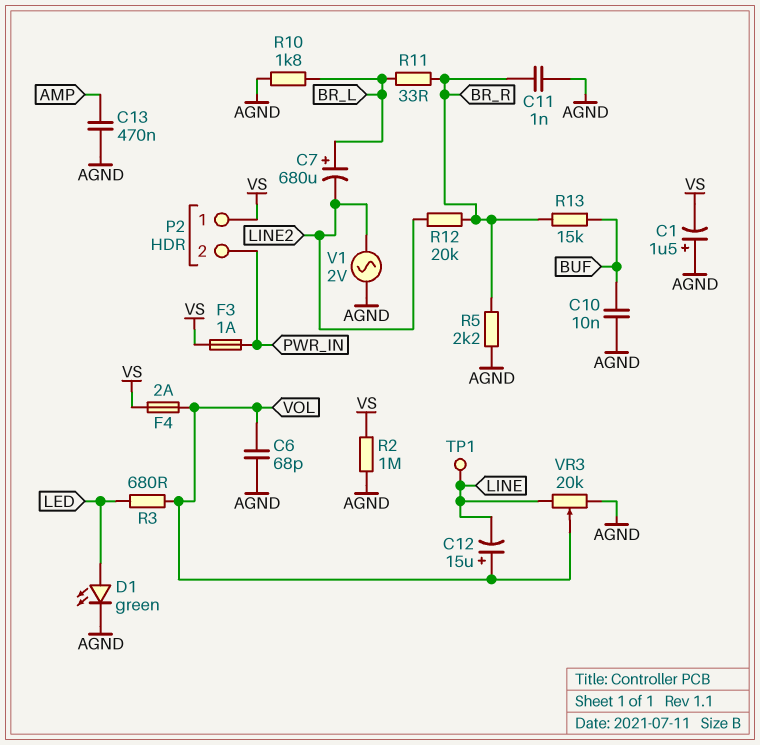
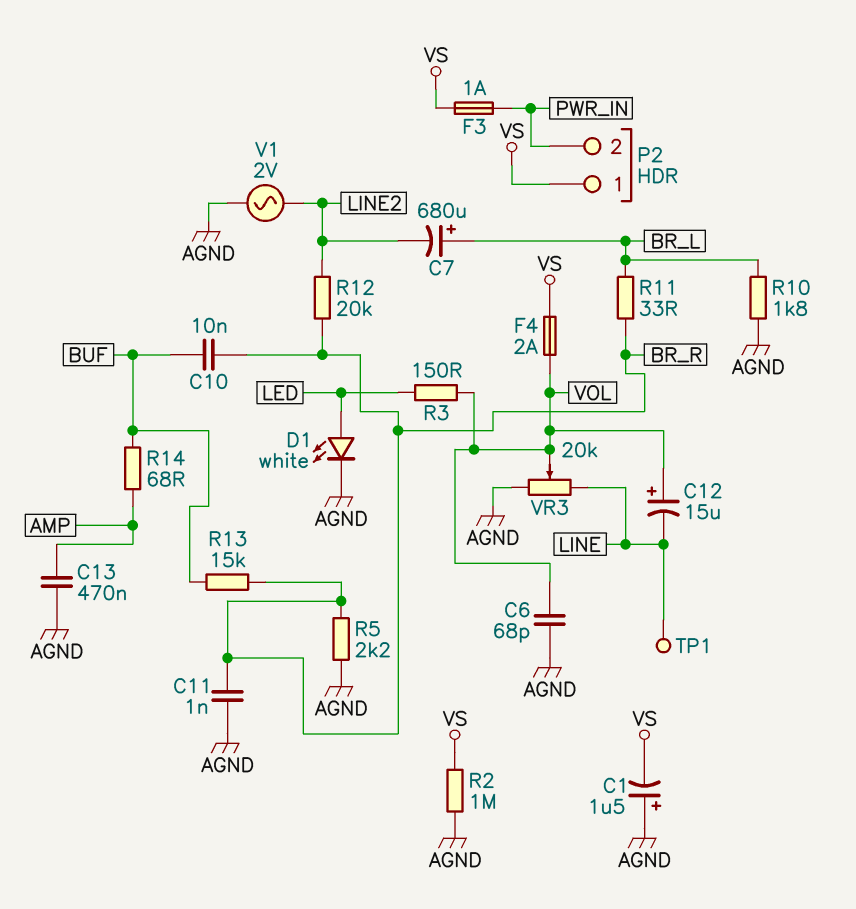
C10: 10nF (AGND, BUF) -> 10nF (BR_R, BUF)
D1: LED green (A LED, K AGND) -> LED white (A LED, K AGND)
R3: 680 (LED, VOL) -> 150 (LED, VOL)
R14: none -> 68 (AMP, BUF)

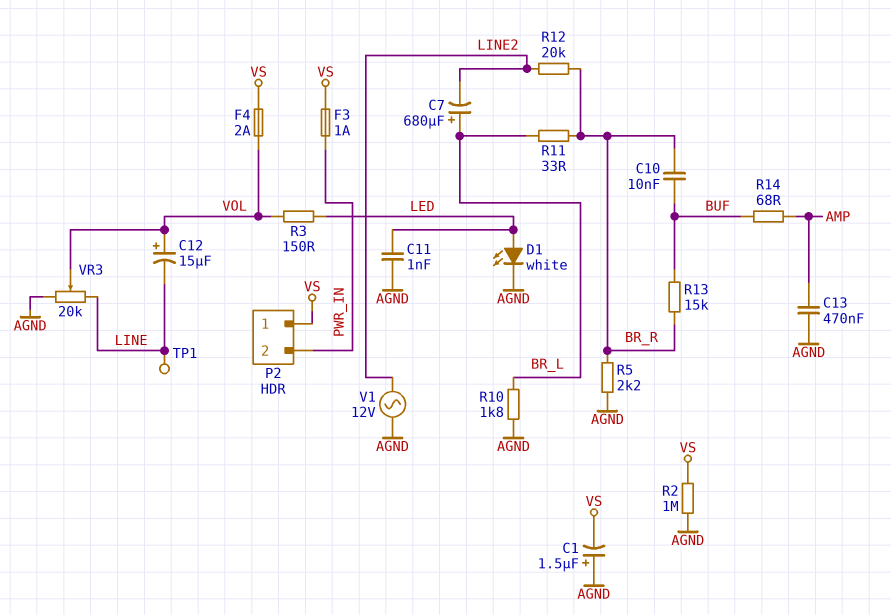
C6: 68pF (AGND, VOL) -> none
C11: 1nF (AGND, BR_R) -> 1nF (AGND, LED)
V1: AC 2V (AGND, LINE2) -> AC 12V (AGND, LINE2)

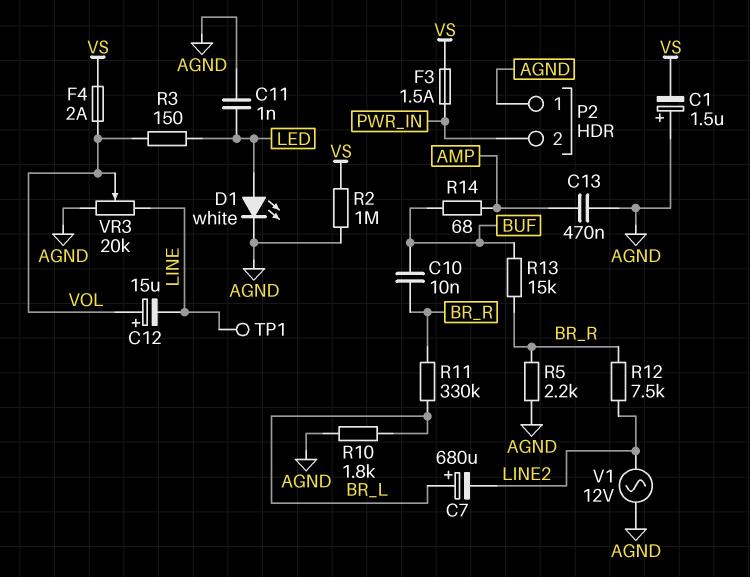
F3: 1A (PWR_IN, VS) -> 1.5A (PWR_IN, VS)
P2 pin 1: VS -> AGND
R11: 33 (BR_L, BR_R) -> 330k (BR_L, BR_R)
R12: 20k (BR_R, LINE2) -> 7.5k (BR_R, LINE2)

